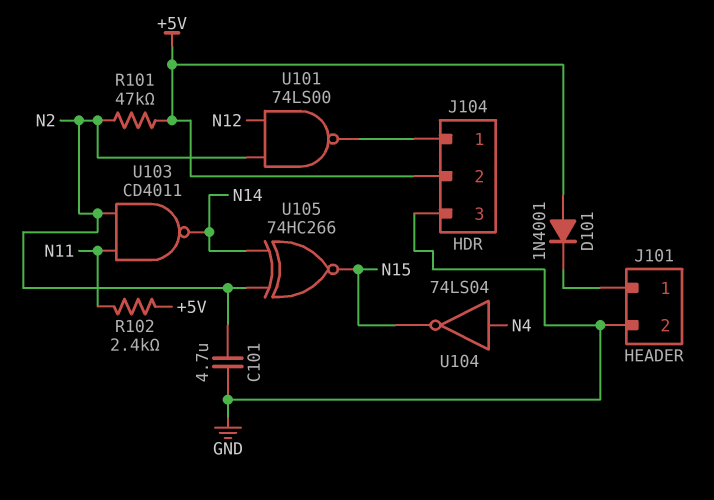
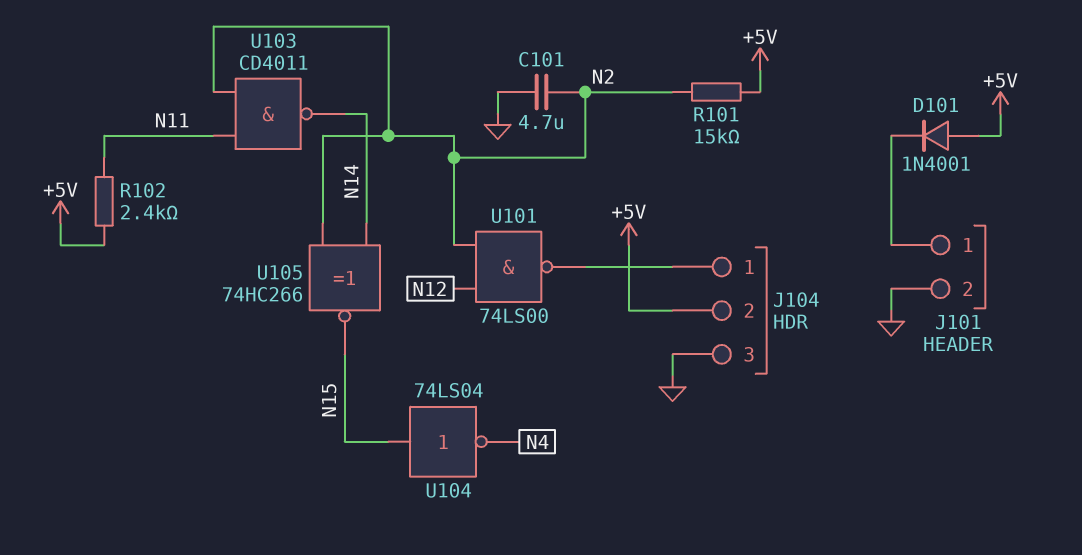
R101: 47k (+5V, N2) -> 15k (+5V, N2)
U104: NOT 74LS04 (in N4, out N15) -> NOT 74LS04 (in N15, out N4)

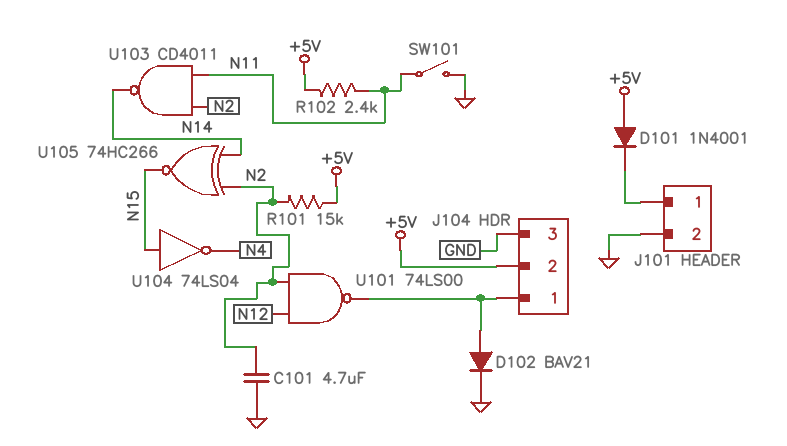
D102: none -> diode BAV21 (A J104/1, K GND)
SW101: none -> switch (GND, N11)

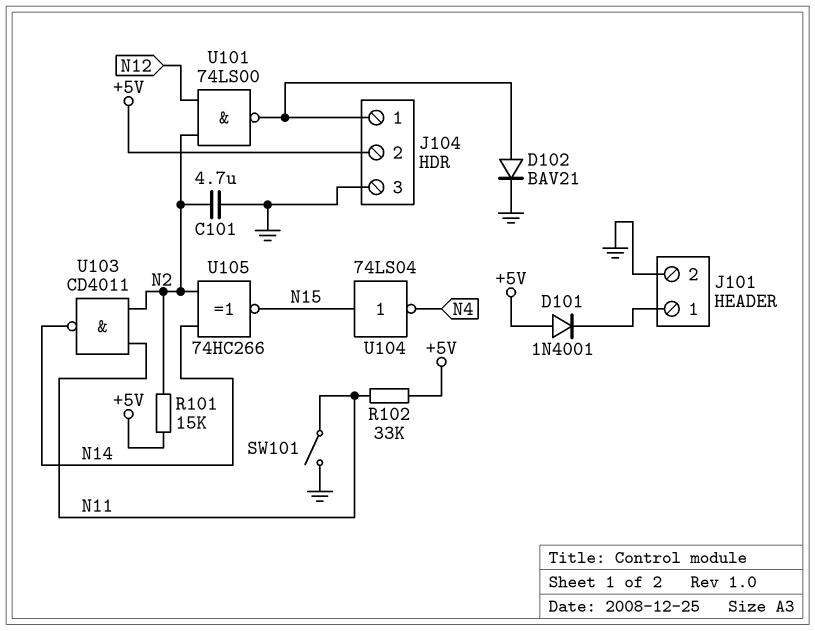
R102: 2.4k (+5V, N11) -> 33k (+5V, N11)

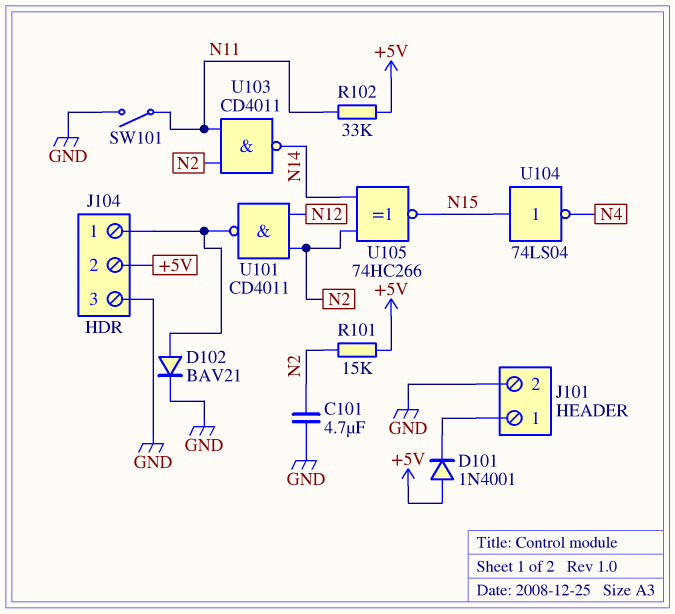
U101: NAND 74LS00 (in N2, in N12, out J104/1) -> NAND CD4011 (in N2, in N12, out J104/1)

